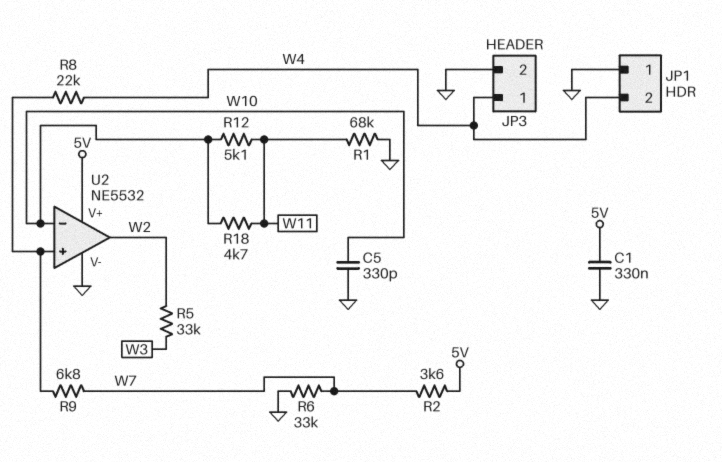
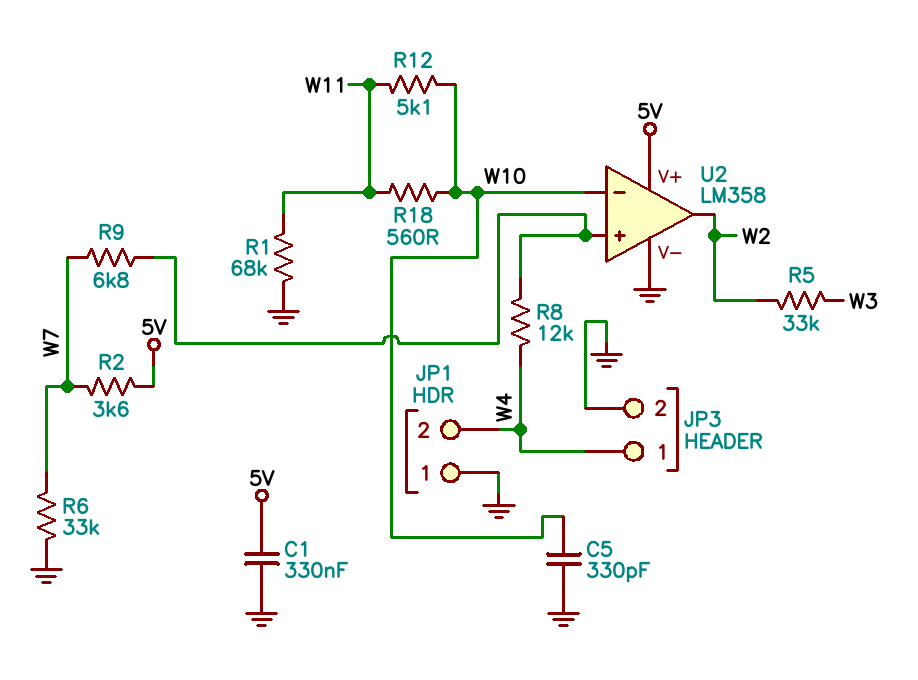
R8: 22k (U2/in+, W4) -> 12k (U2/in+, W4)
R18: 4.7k (W10, W11) -> 560 (W10, W11)
U2: NE5532 -> LM358

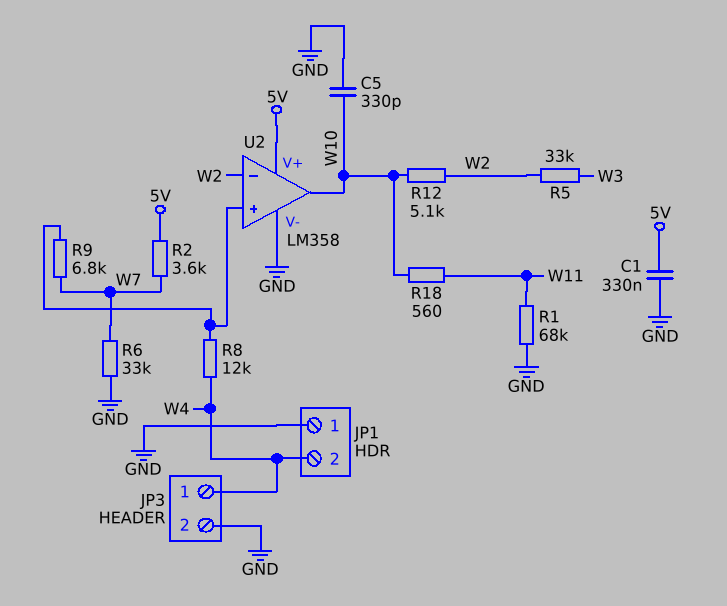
R12: 5.1k (W10, W11) -> 5.1k (W2, W10)
U2 pin in-: W10 -> W2
U2 pin out: W2 -> W10

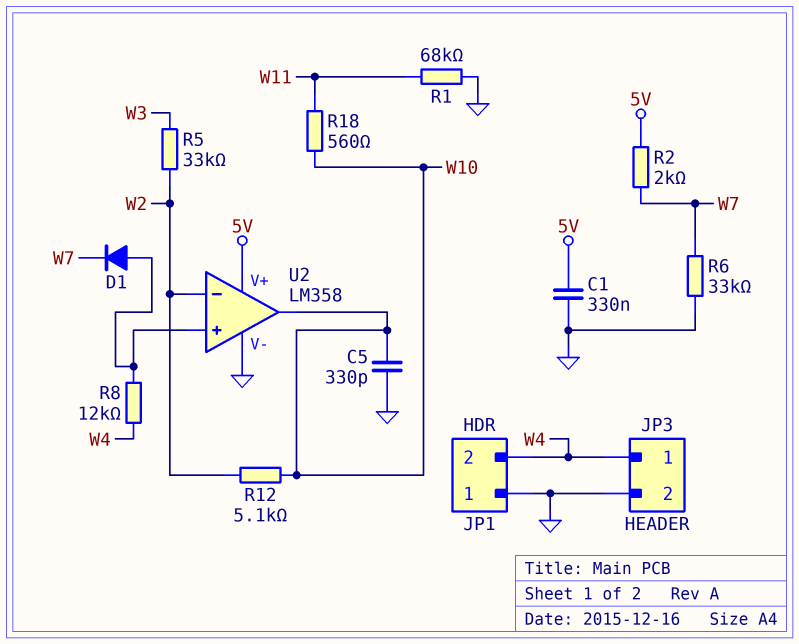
D1: none -> diode (A U2/in+, K W7)
R2: 3.6k (5V, W7) -> 2k (5V, W7)
R9: 6.8k (U2/in+, W7) -> none

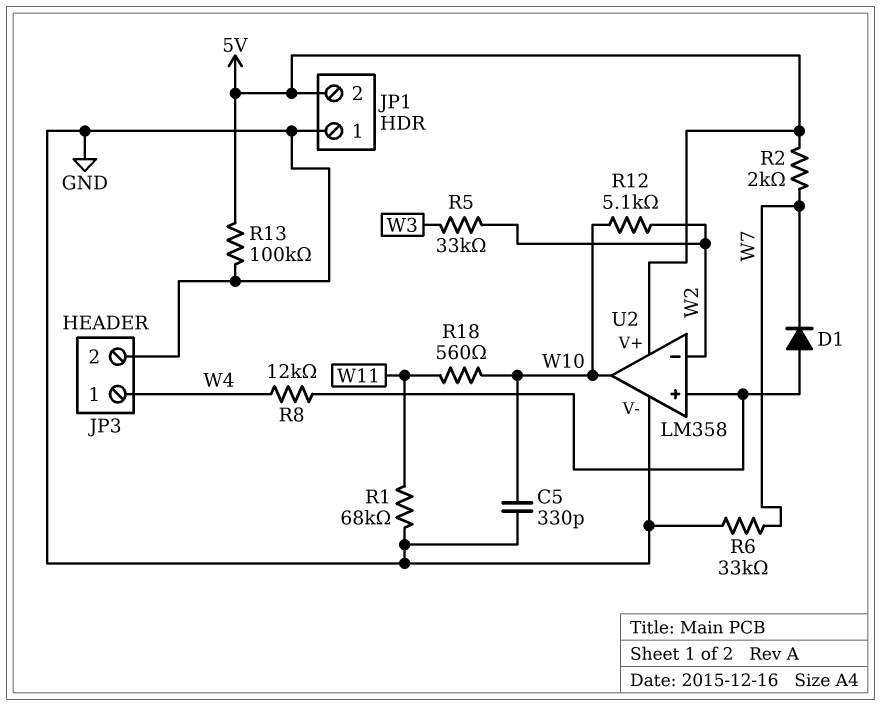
C1: 330nF (5V, GND) -> none
JP1 pin 2: W4 -> 5V
R13: none -> 100k (5V, GND)

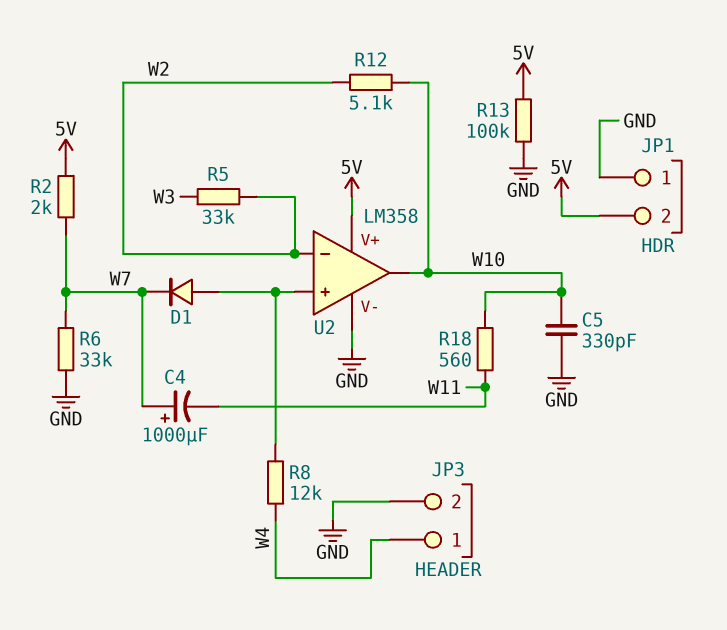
C4: none -> 1000uF (plus W7, minus W11)
R1: 68k (GND, W11) -> none

